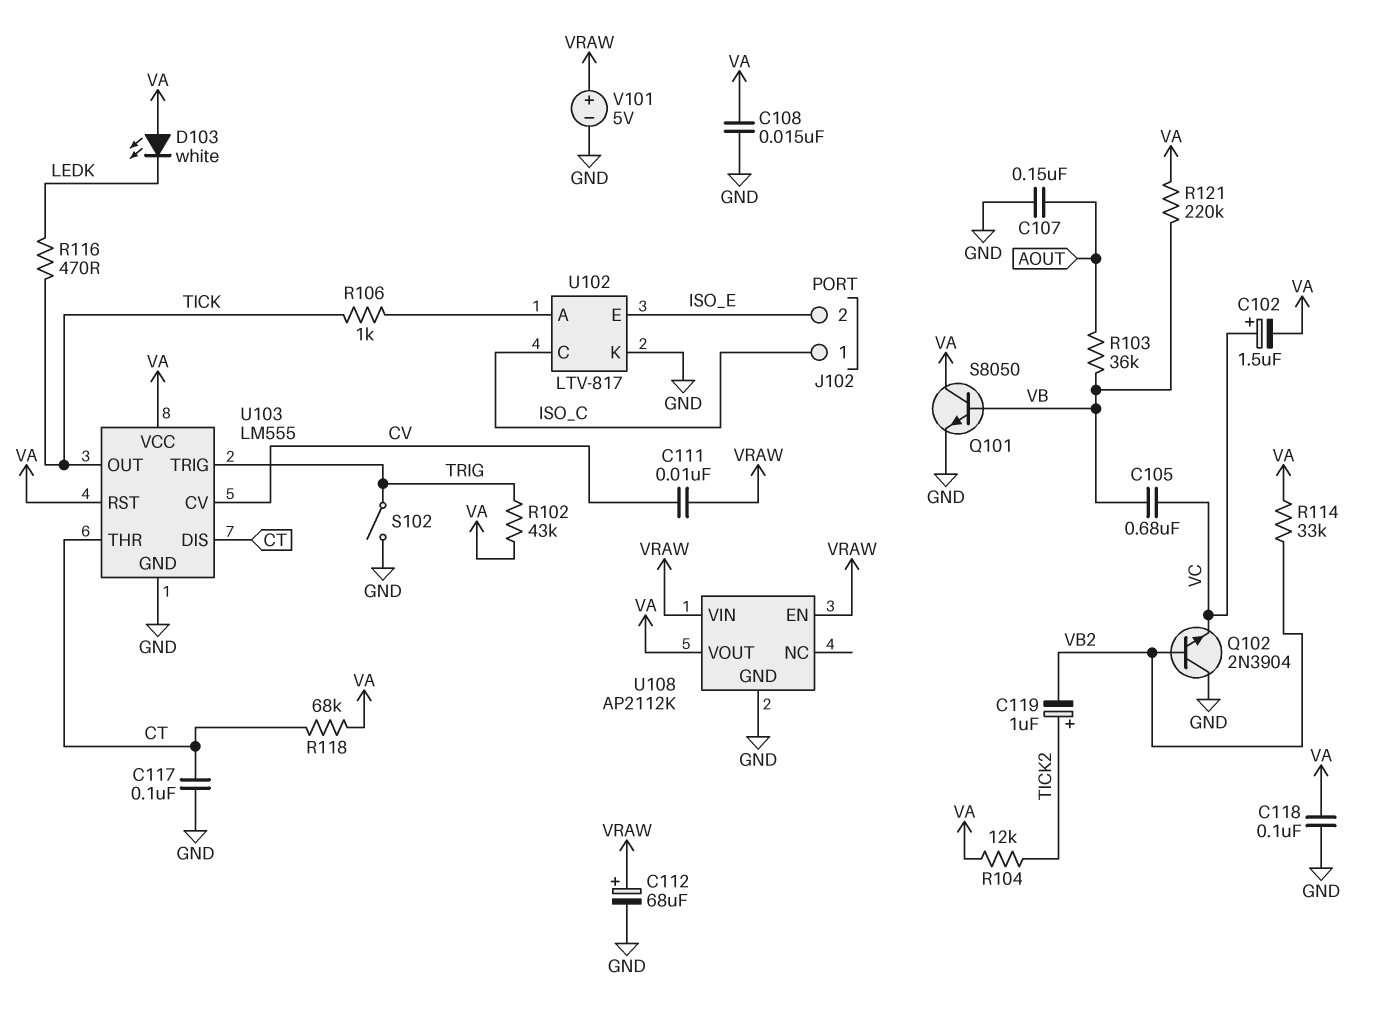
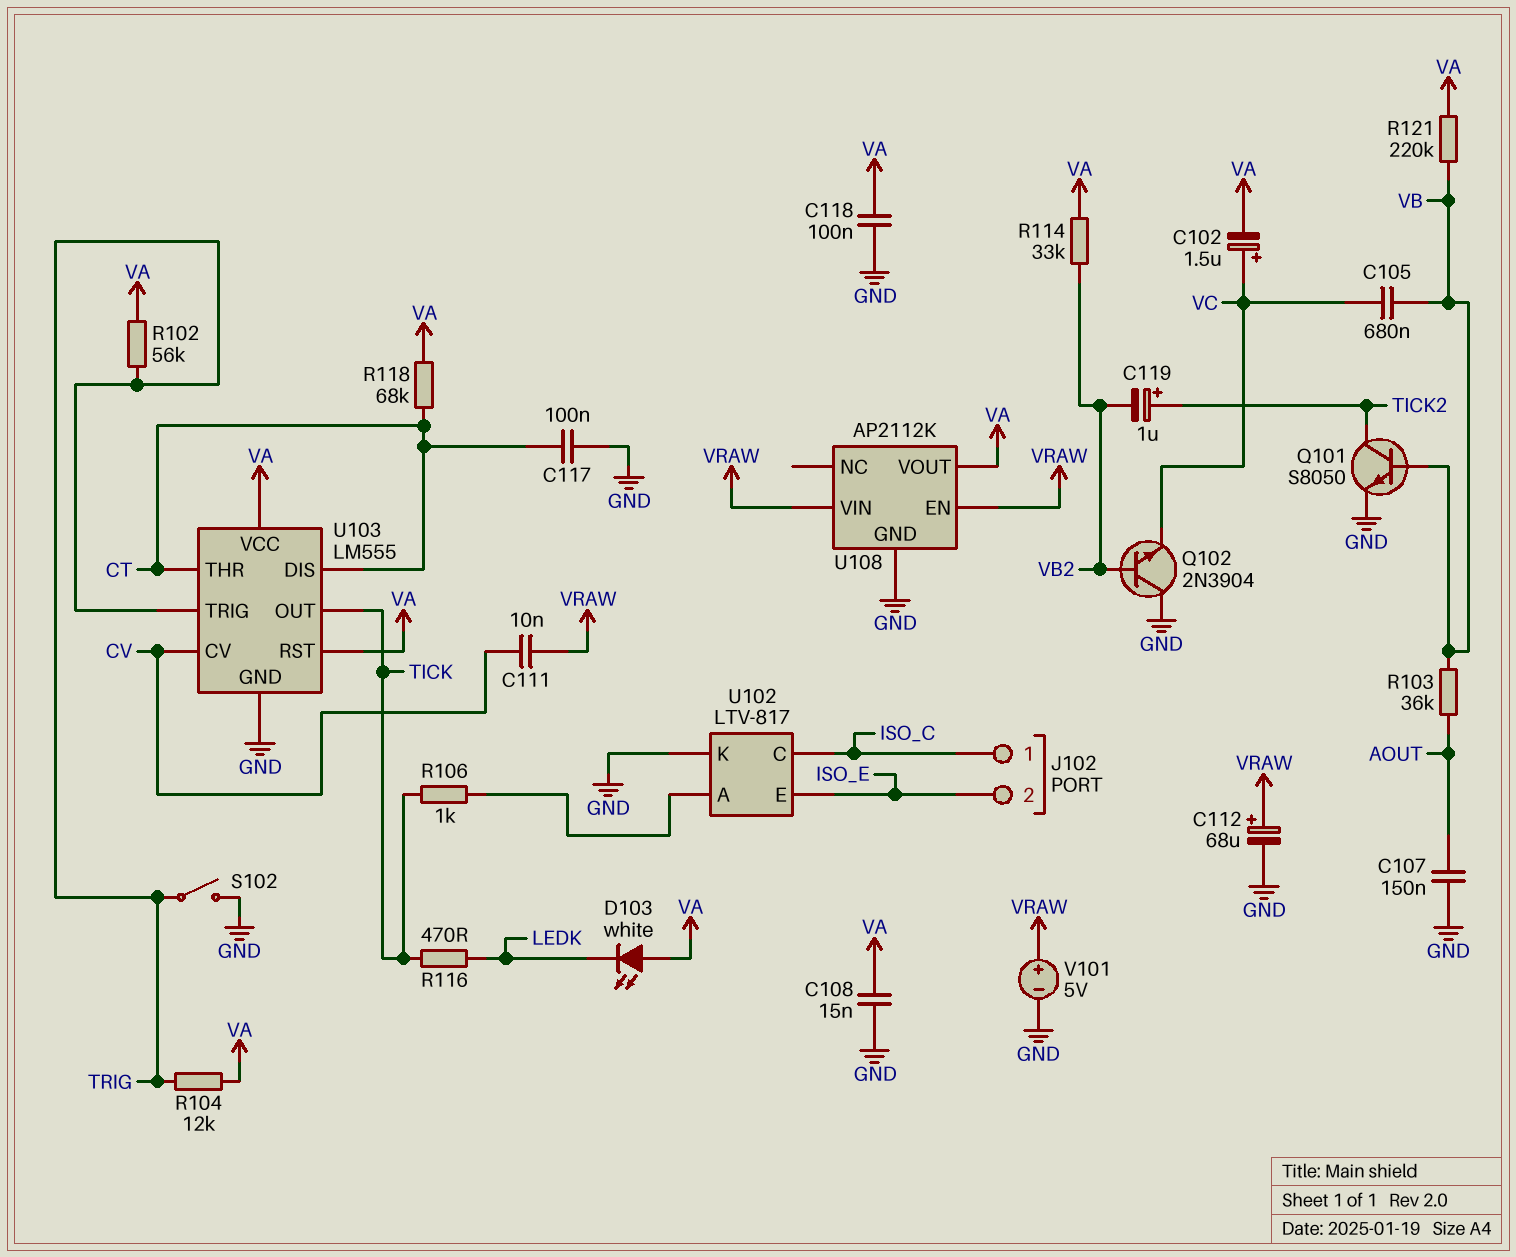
Q101: NPN S8050 (B VB, C VA, E GND) -> NPN S8050 (B VB, C TICK2, E GND)
R102: 43k (TRIG, VA) -> 56k (TRIG, VA)
R104: 12k (TICK2, VA) -> 12k (TRIG, VA)

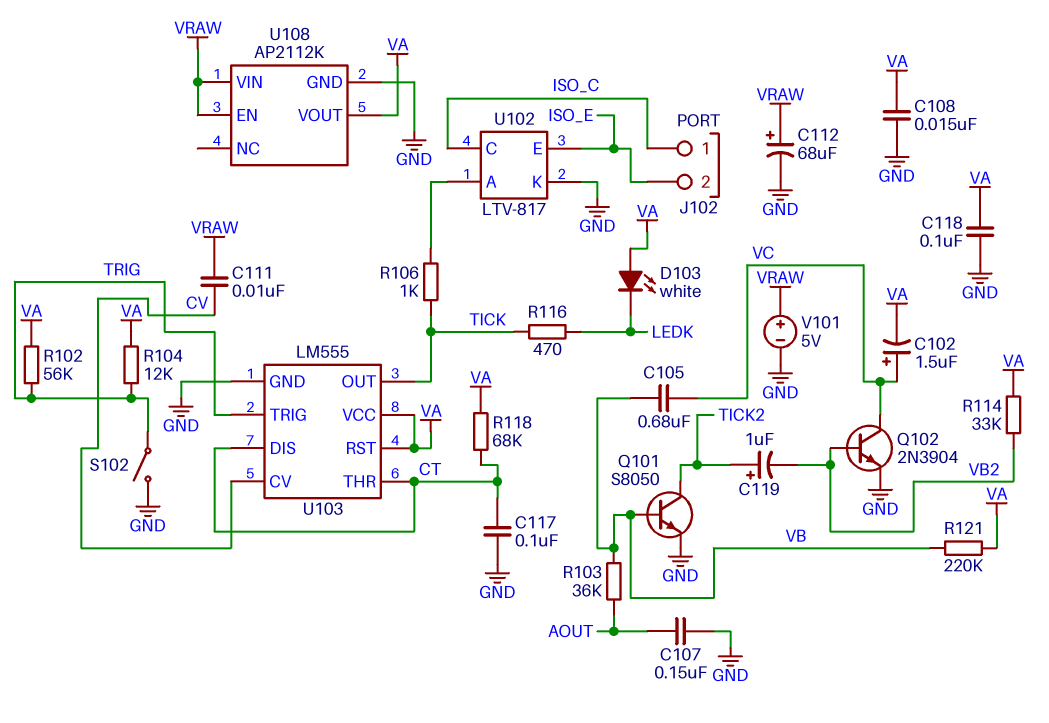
Q102: NPN 2N3904 (B VB2, C GND, E VC) -> NPN 2N3904 (B VB2, C VC, E GND)

